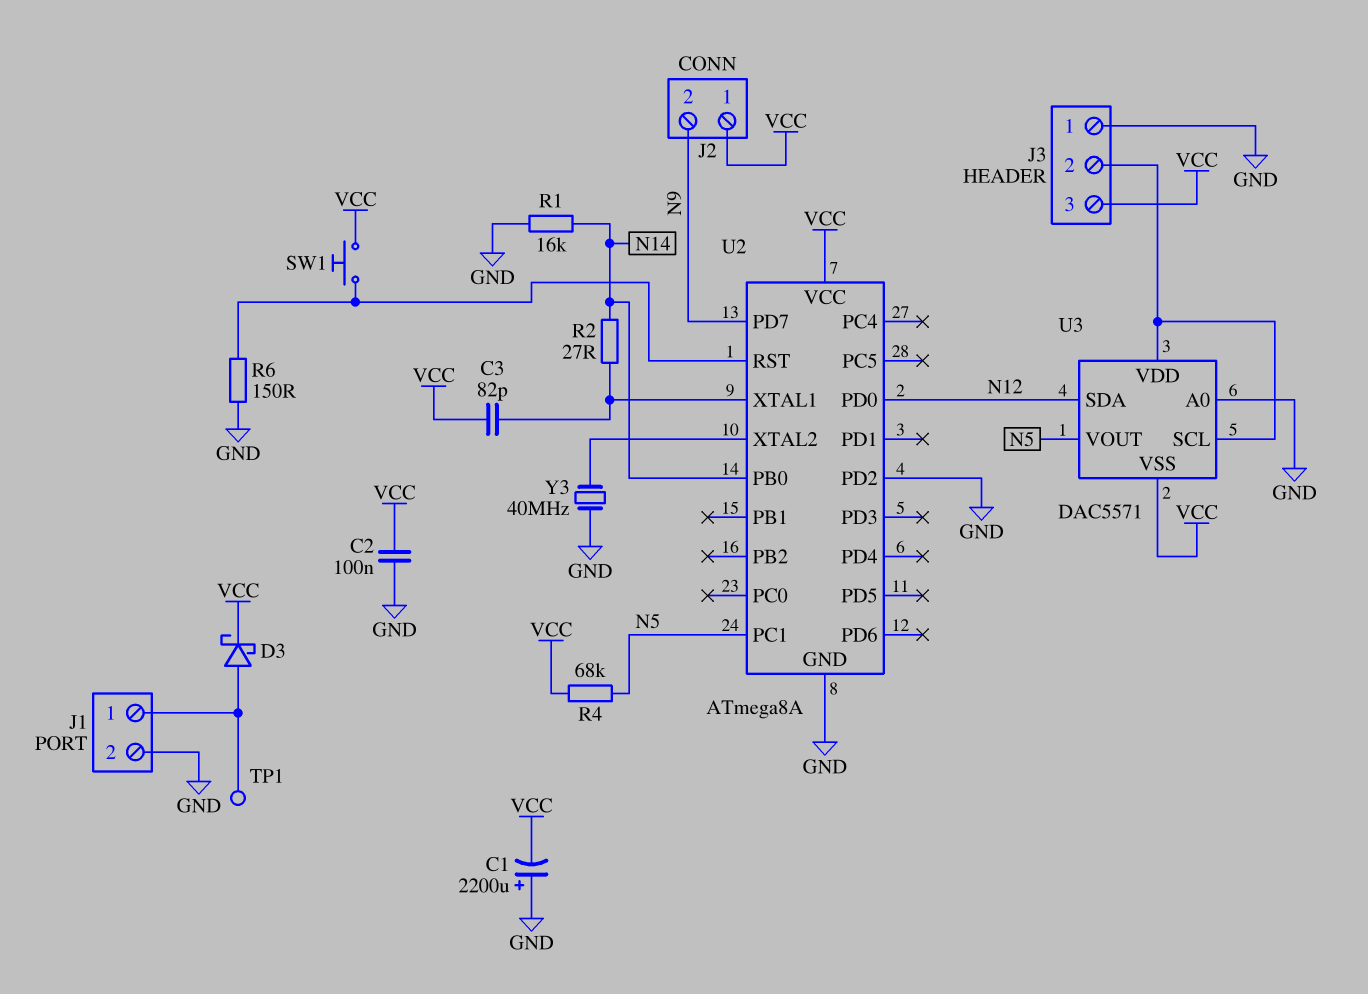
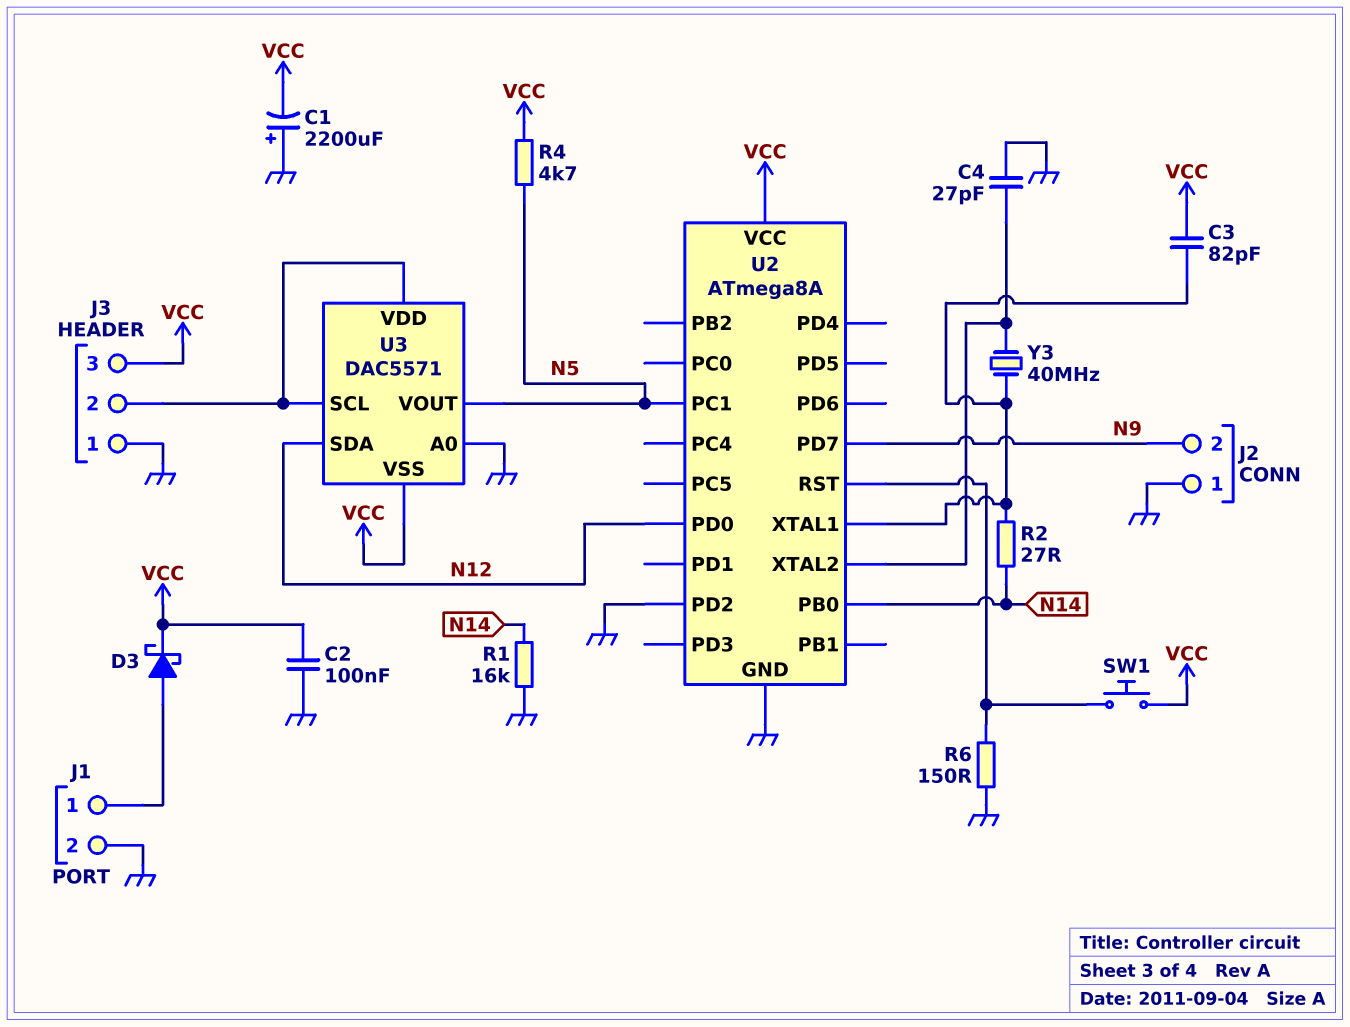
C4: none -> 27pF (GND, U2/XTAL2)
J2 pin 1: VCC -> GND
R4: 68k (N5, VCC) -> 4.7k (N5, VCC)
TP1: test point (J1/1) -> none
Y3: 40MHz (GND, U2/XTAL2) -> 40MHz (U2/XTAL1, U2/XTAL2)

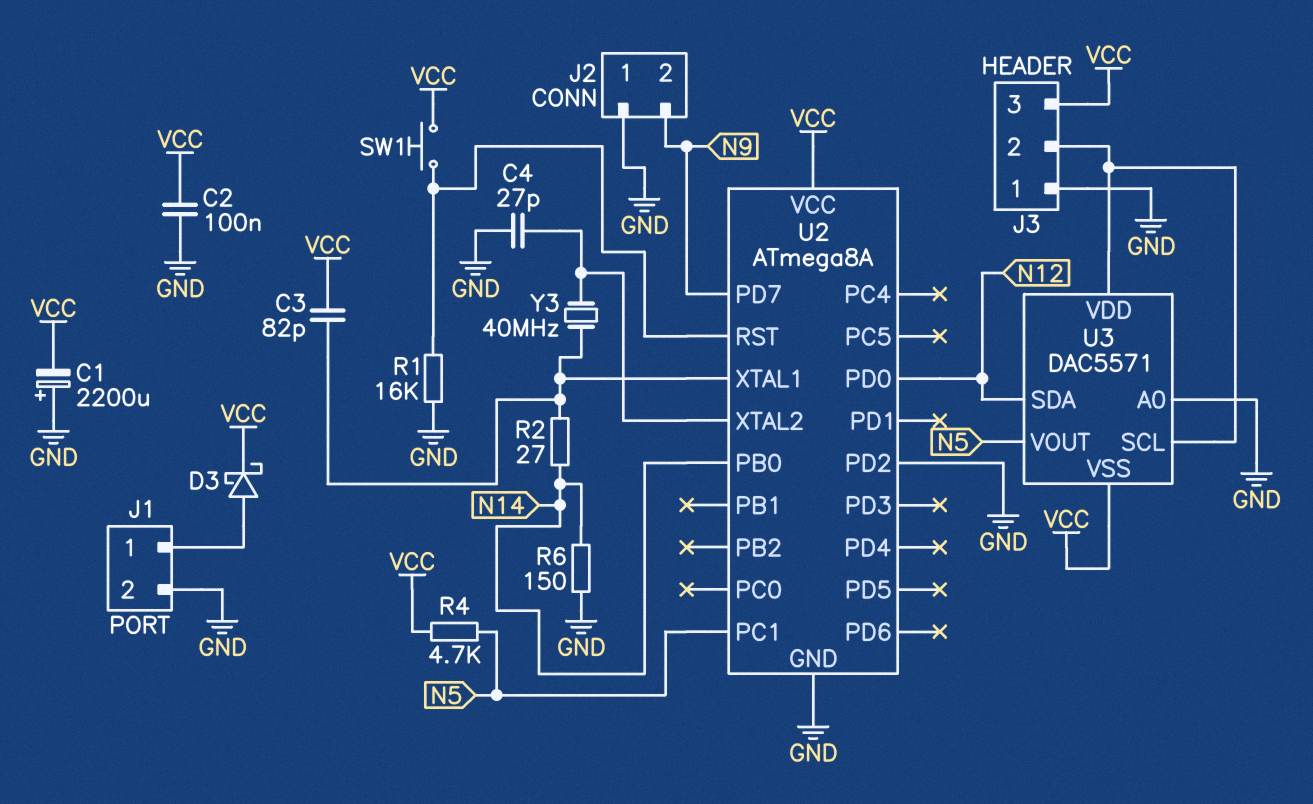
R1: 16k (GND, N14) -> 16k (GND, U2/RST)
R6: 150 (GND, U2/RST) -> 150 (GND, N14)

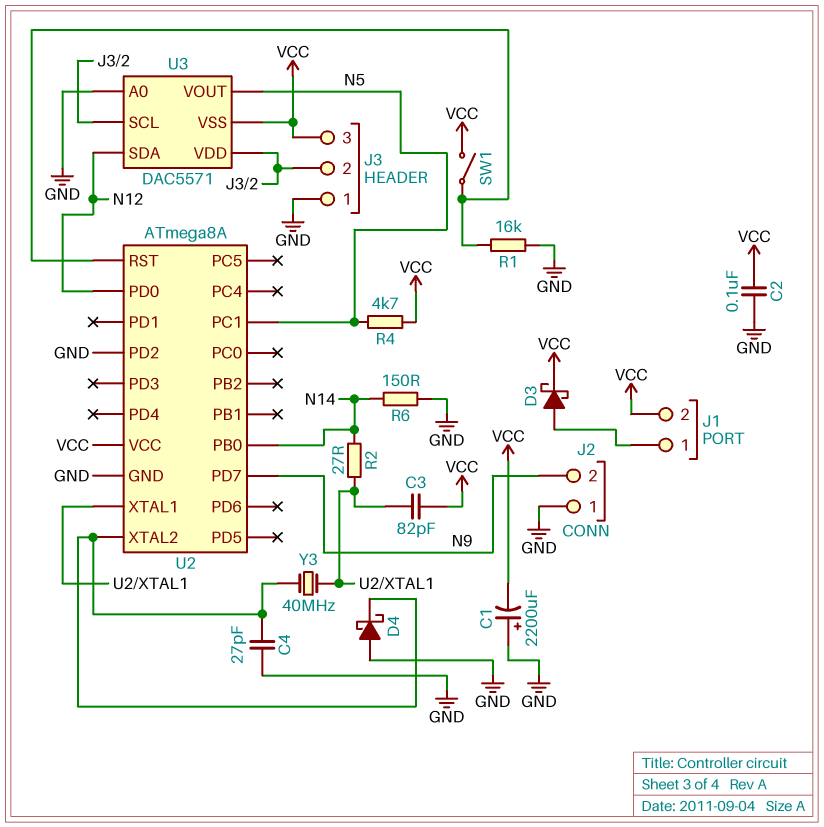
D4: none -> schottky (A GND, K U2/XTAL2)
J1 pin 2: GND -> VCC
SW1: button (U2/RST, VCC) -> switch (U2/RST, VCC)

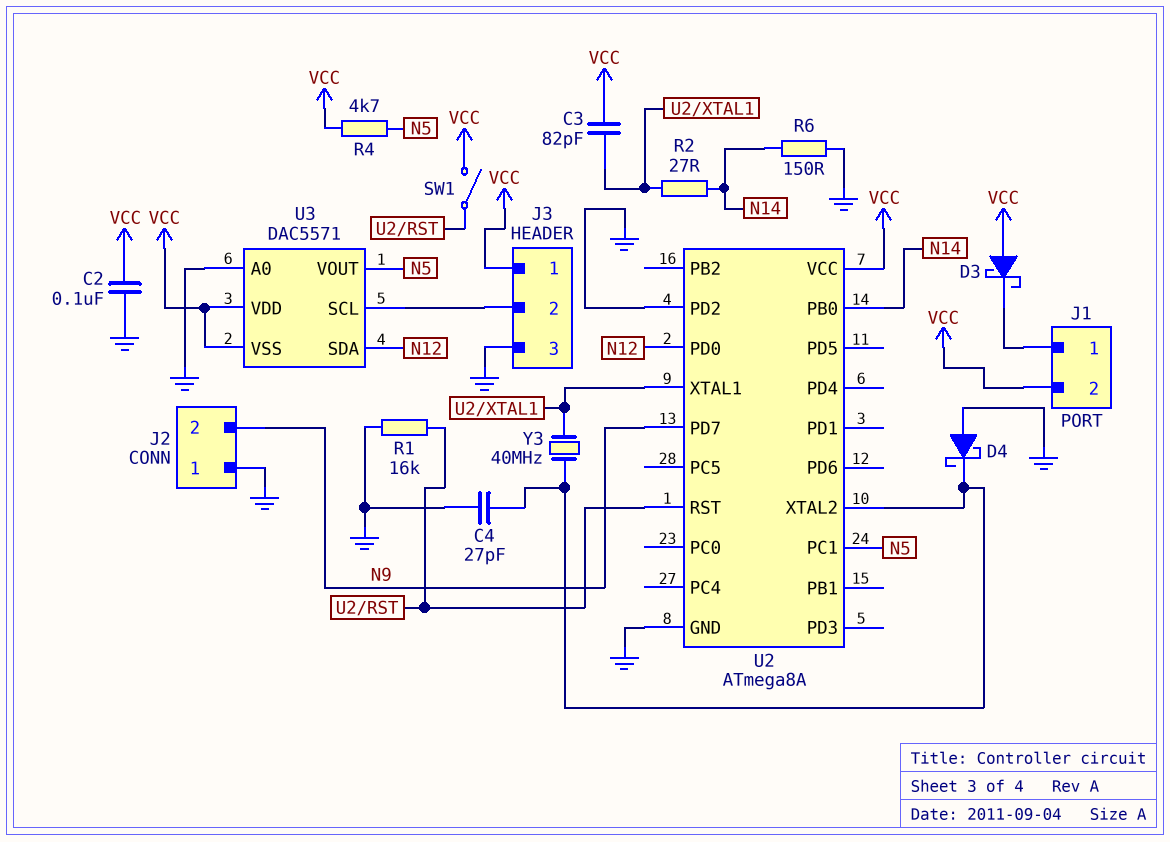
C1: 2200uF (plus GND, minus VCC) -> none
D3: schottky (A J1/1, K VCC) -> schottky (A VCC, K J1/1)
J3 pin 1: GND -> VCC
J3 pin 3: VCC -> GND
U3 pin VDD: J3/2 -> VCC

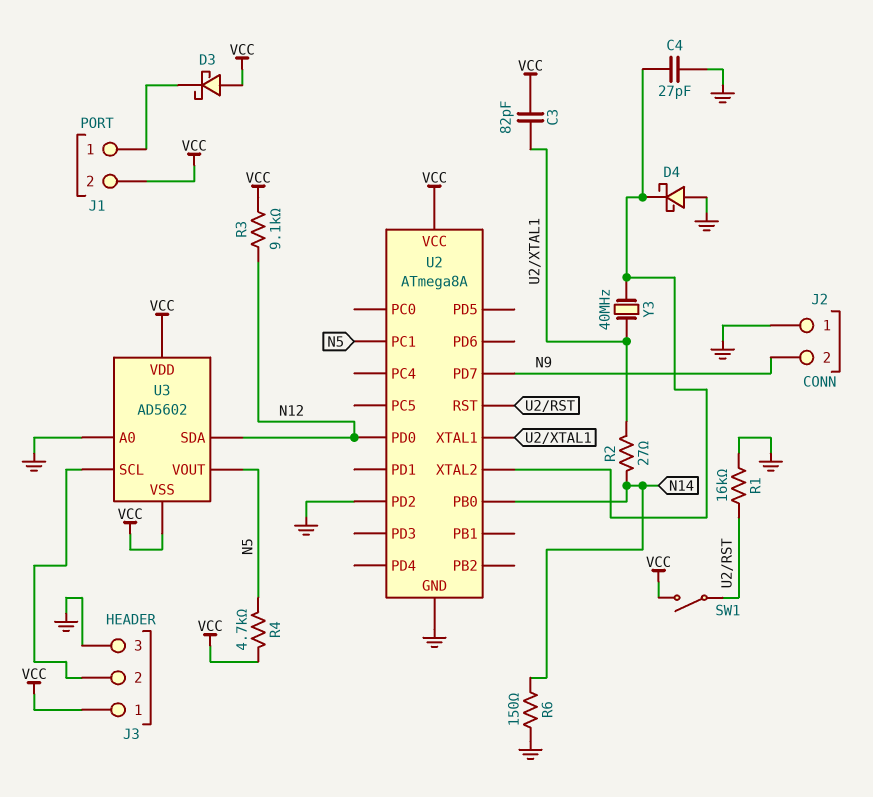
C2: 100nF (GND, VCC) -> none
R3: none -> 9.1k (N12, VCC)
U3: DAC5571 -> AD5602

